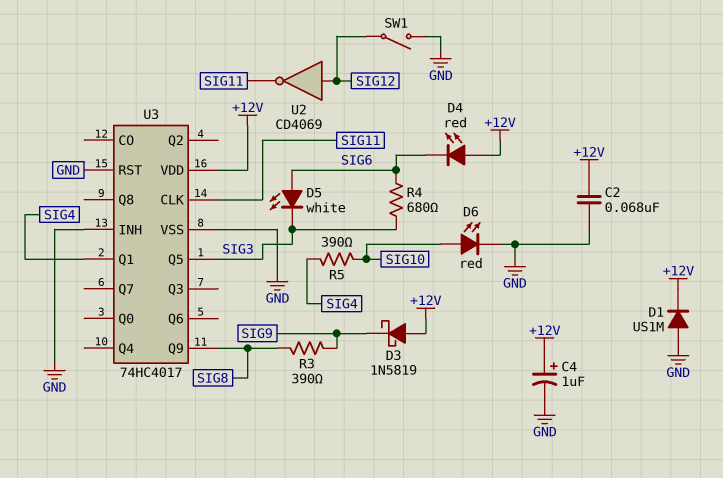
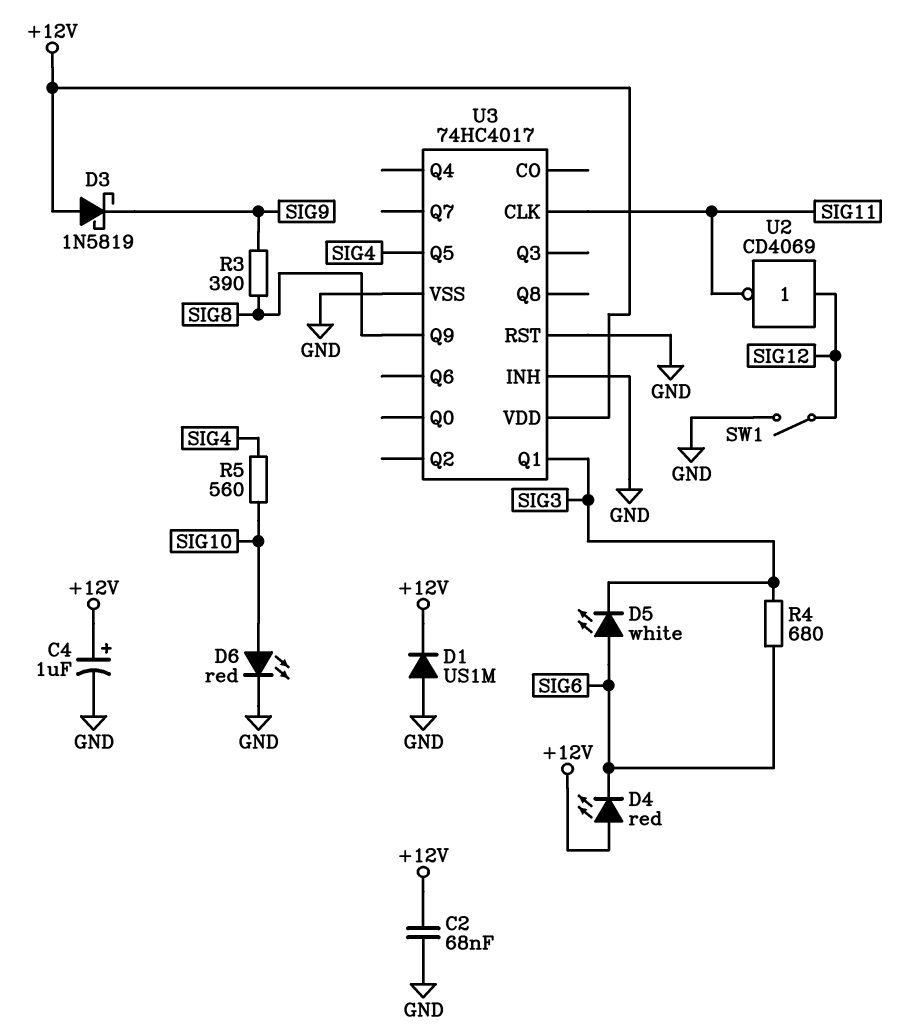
R5: 390 (SIG4, SIG10) -> 560 (SIG4, SIG10)
U3 pin Q1: SIG4 -> SIG3
U3 pin Q5: SIG3 -> SIG4

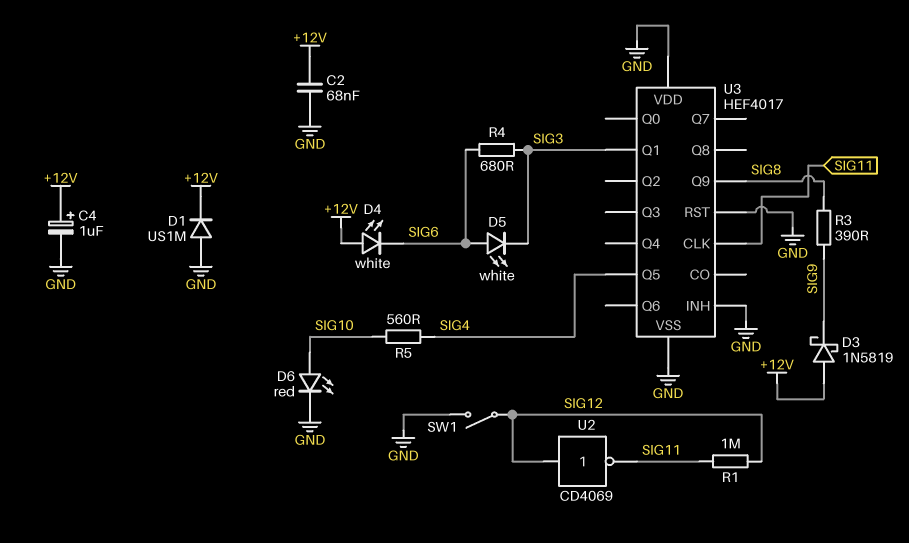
D4: LED red (A +12V, K SIG6) -> LED white (A +12V, K SIG6)
R1: none -> 1M (SIG11, SIG12)
U3: 74HC4017 -> HEF4017
U3 pin VDD: +12V -> GND

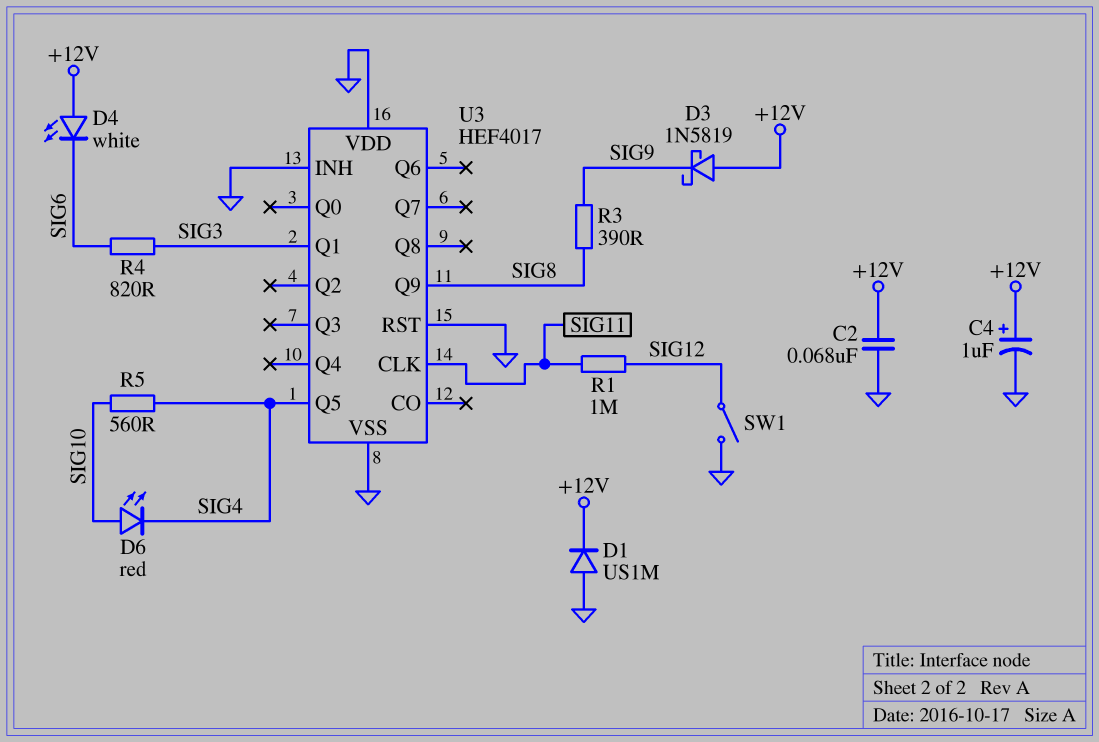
D5: LED white (A SIG6, K SIG3) -> none
D6: LED red (A SIG10, K GND) -> LED red (A SIG10, K SIG4)
R4: 680 (SIG3, SIG6) -> 820 (SIG3, SIG6)
U2: NOT CD4069 (in SIG12, out SIG11) -> none

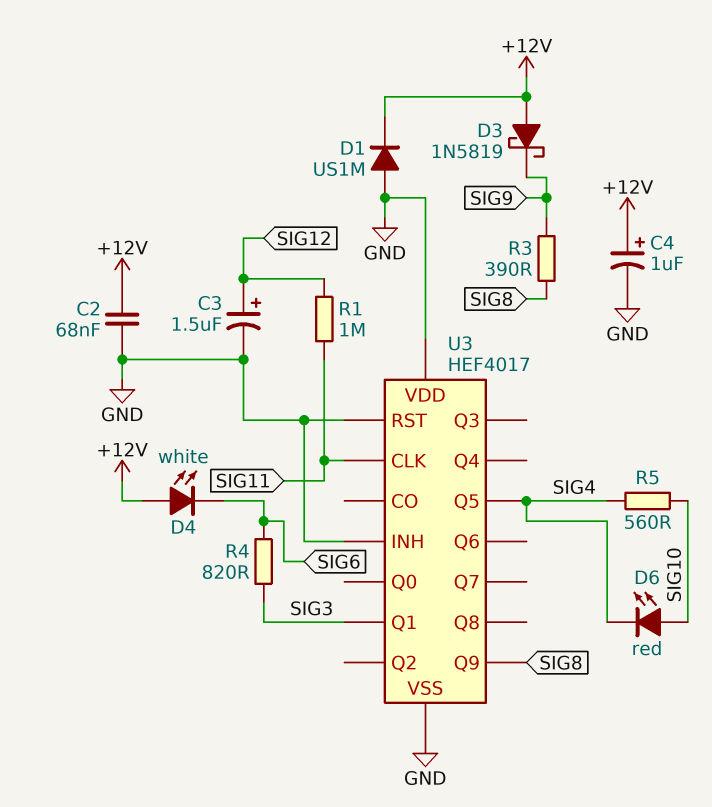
C3: none -> 1.5uF (plus SIG12, minus GND)
SW1: switch (GND, SIG12) -> none

